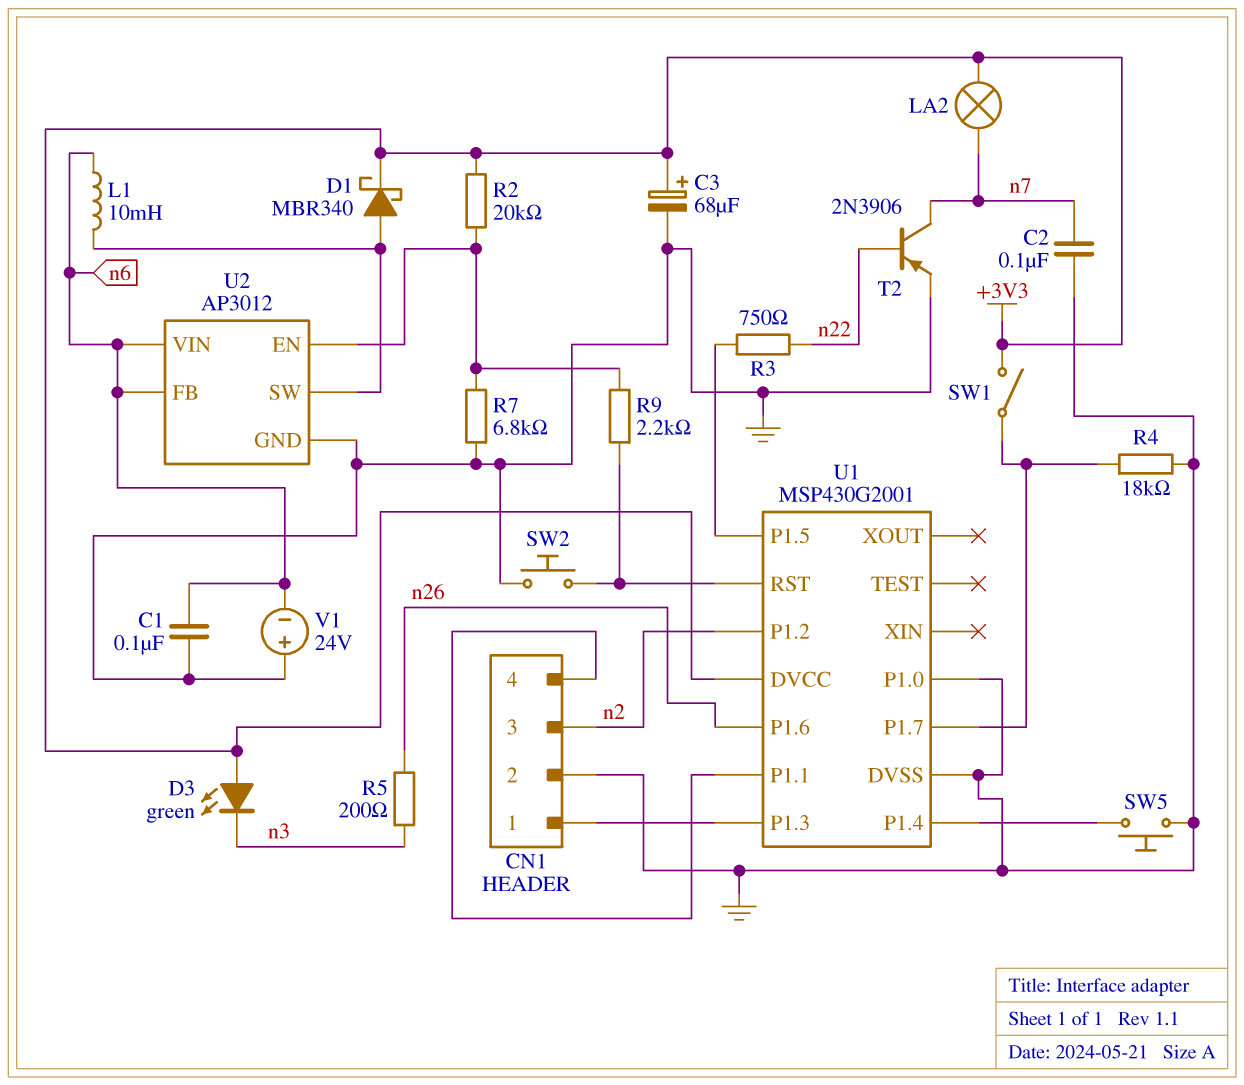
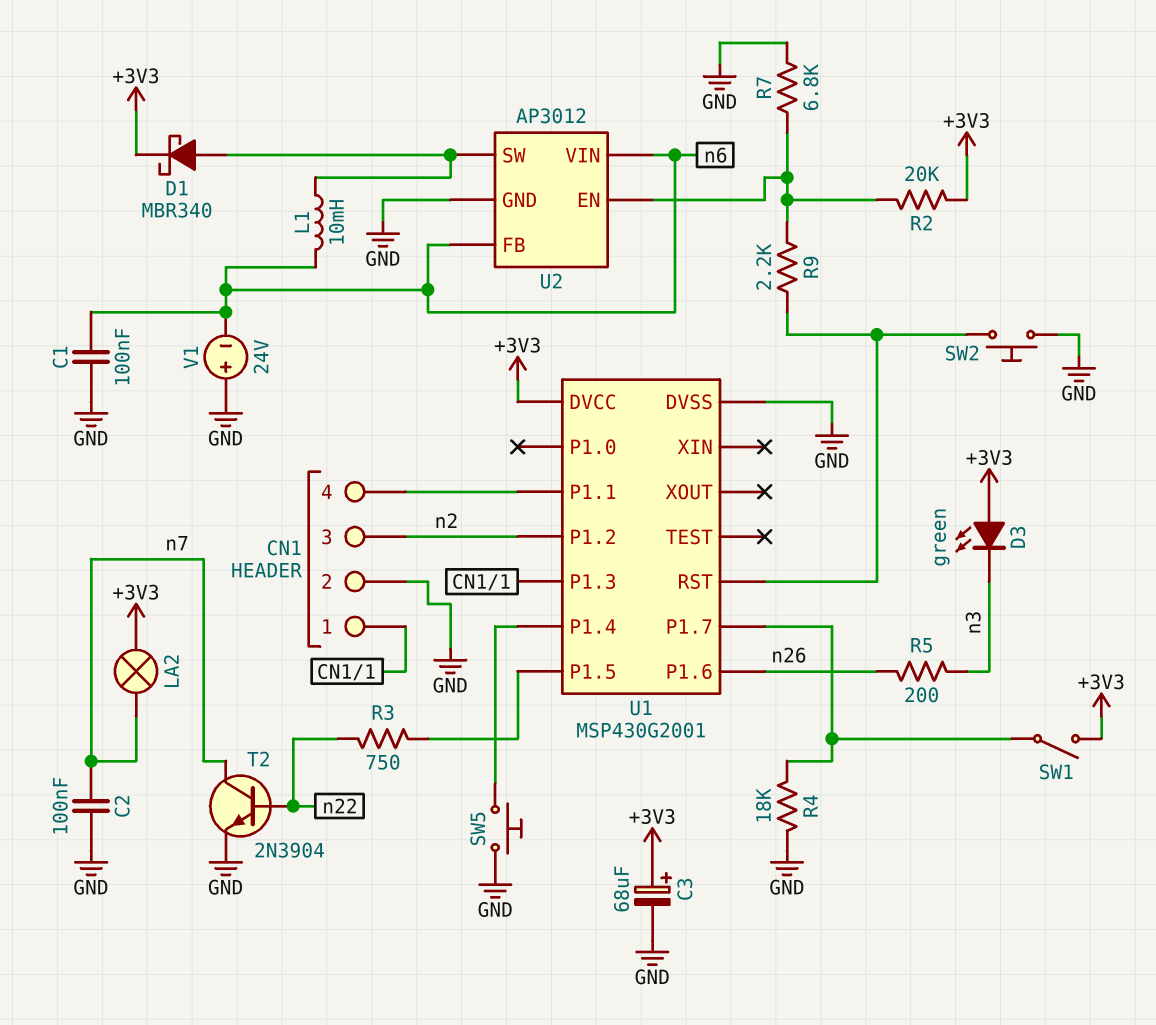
T2: PNP 2N3906 (B n22, C n7, E GND) -> NPN 2N3904 (B n22, C n7, E GND)
U1 pin P1.0: GND -> none

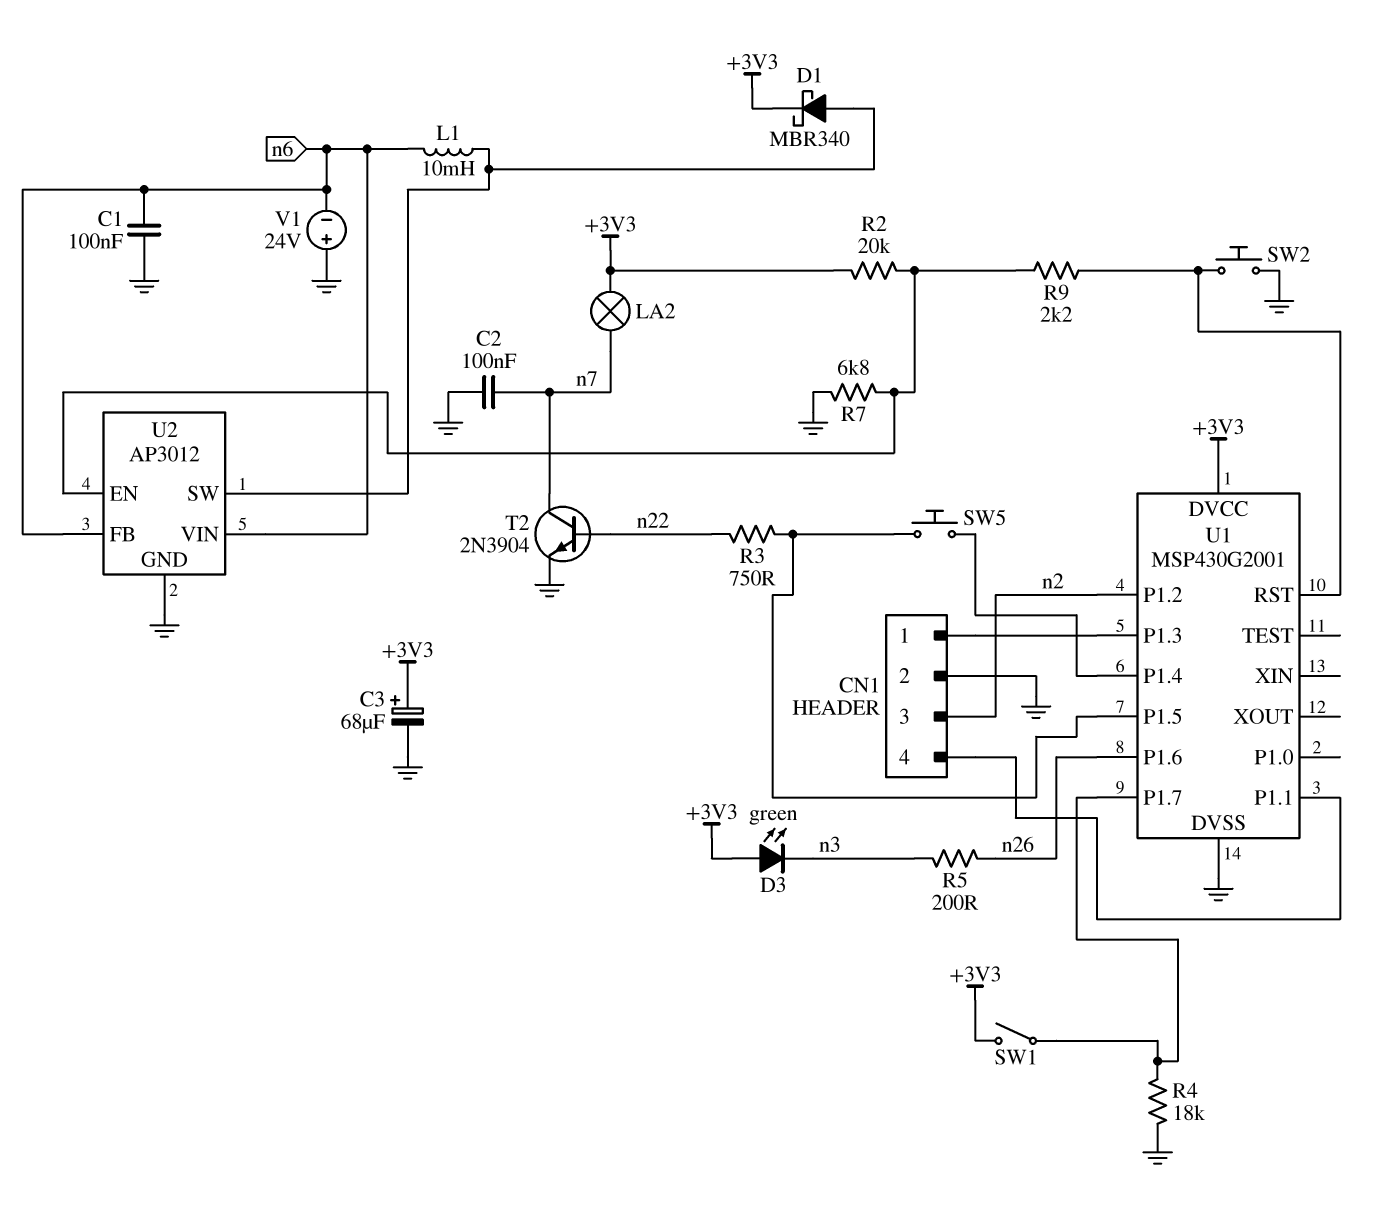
SW5: button (GND, U1/P1.4) -> button (U1/P1.4, U1/P1.5)

